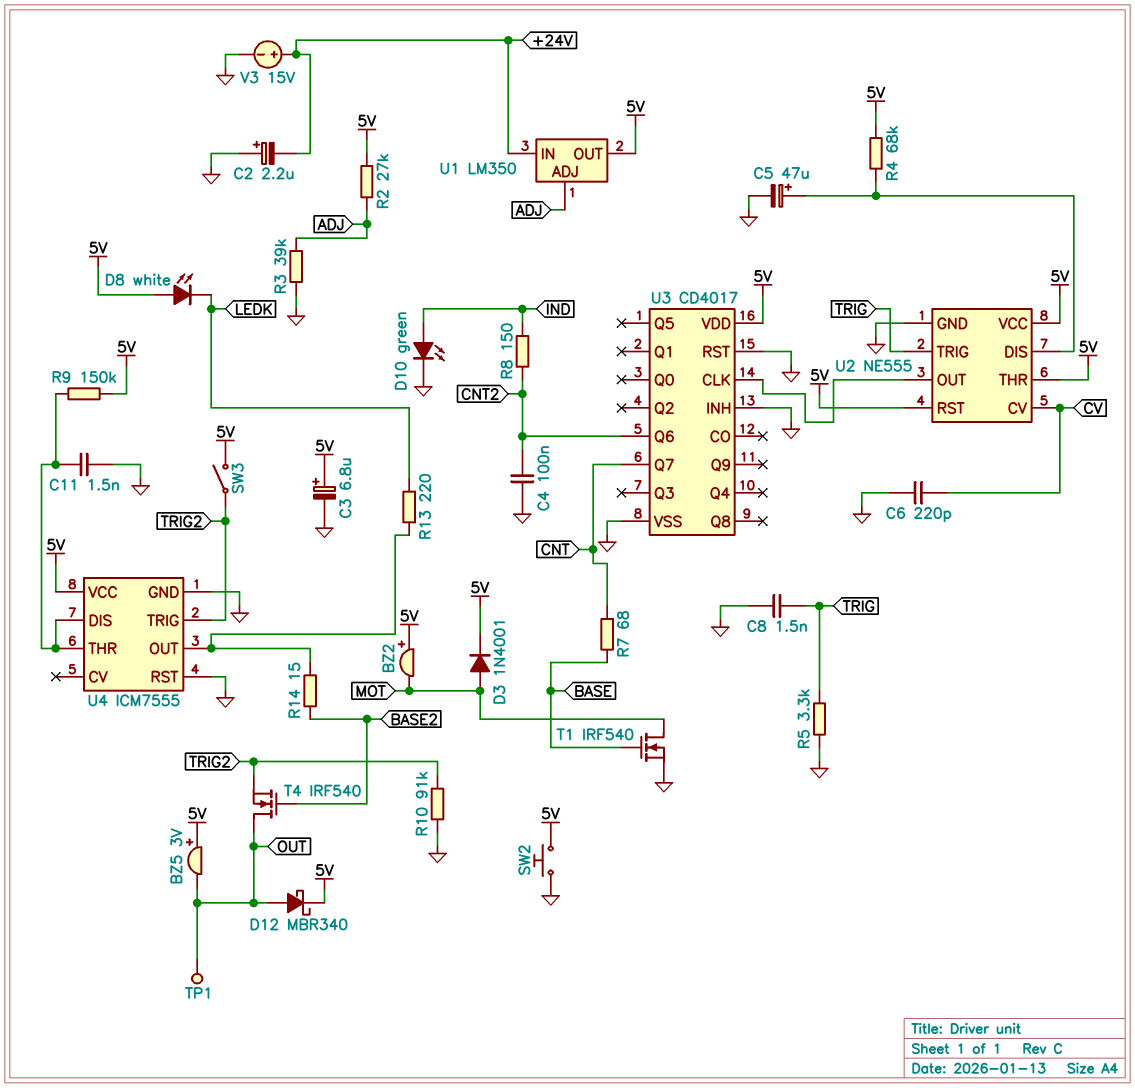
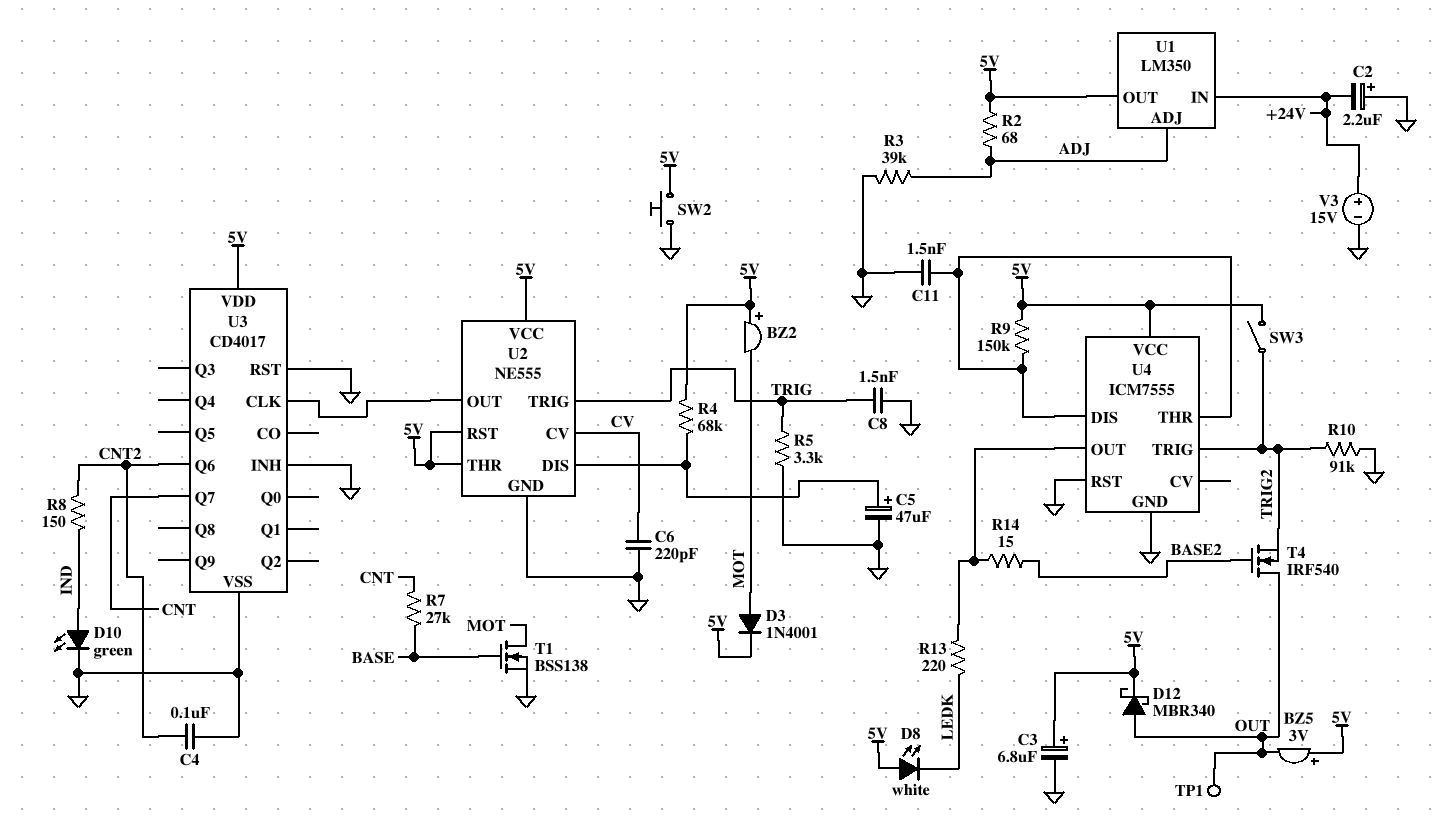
R2: 27k (5V, ADJ) -> 68 (5V, ADJ)
R7: 68 (BASE, CNT) -> 27k (BASE, CNT)
T1: NMOS IRF540 (G BASE, D MOT, S GND) -> NMOS BSS138 (G BASE, D MOT, S GND)

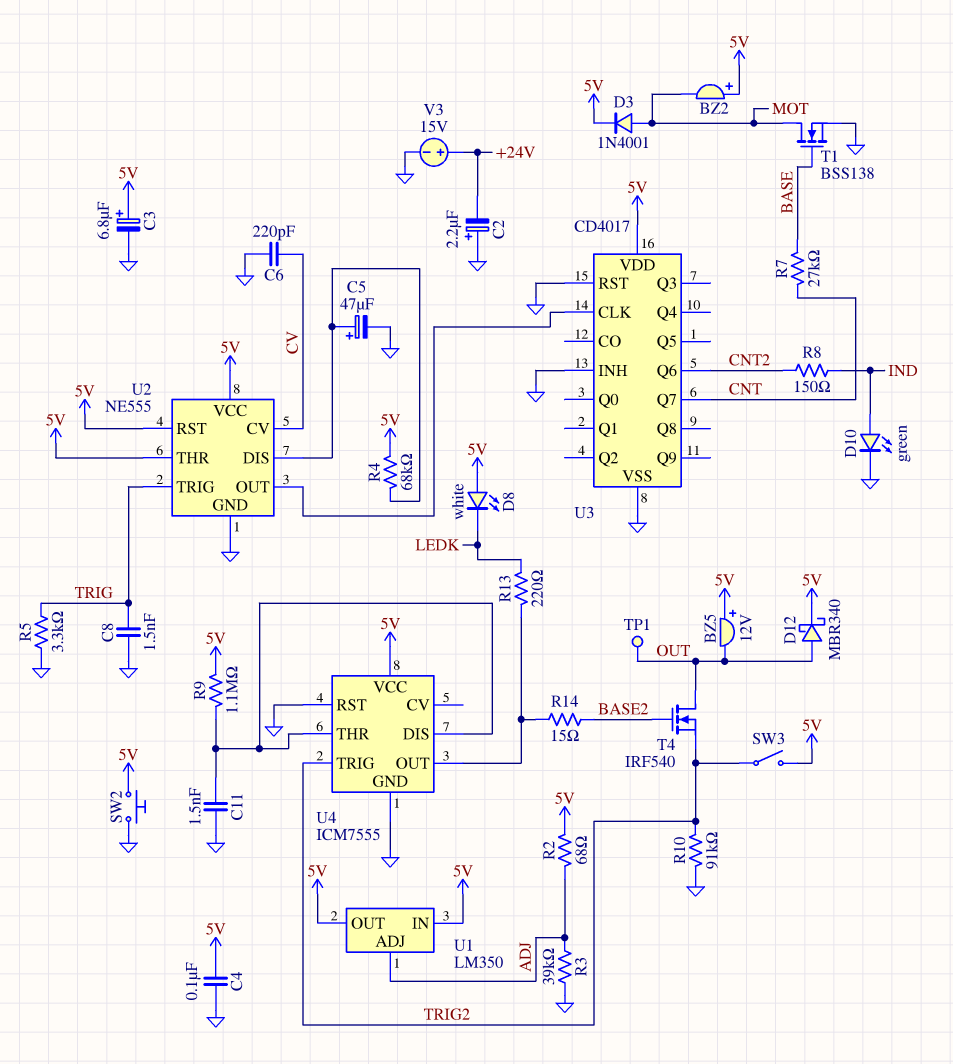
BZ5: buzzer 3V (plus 5V, minus OUT) -> buzzer 12V (plus 5V, minus OUT)
C4: 100nF (CNT2, GND) -> 100nF (5V, GND)
R9: 150k (5V, U4/DIS) -> 1.1M (5V, U4/DIS)
U1 pin IN: +24V -> 5V

